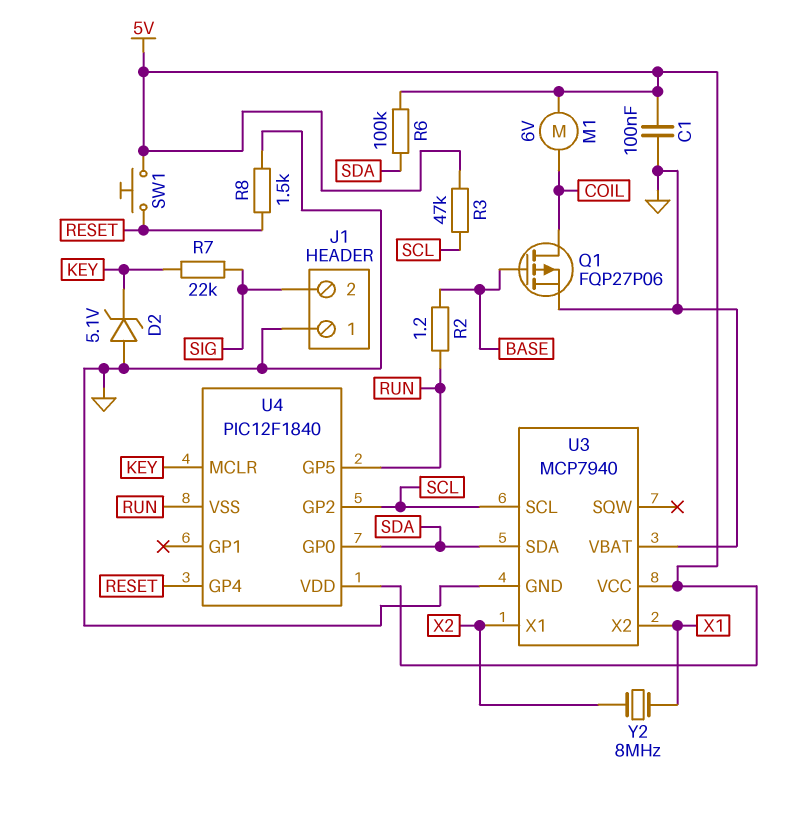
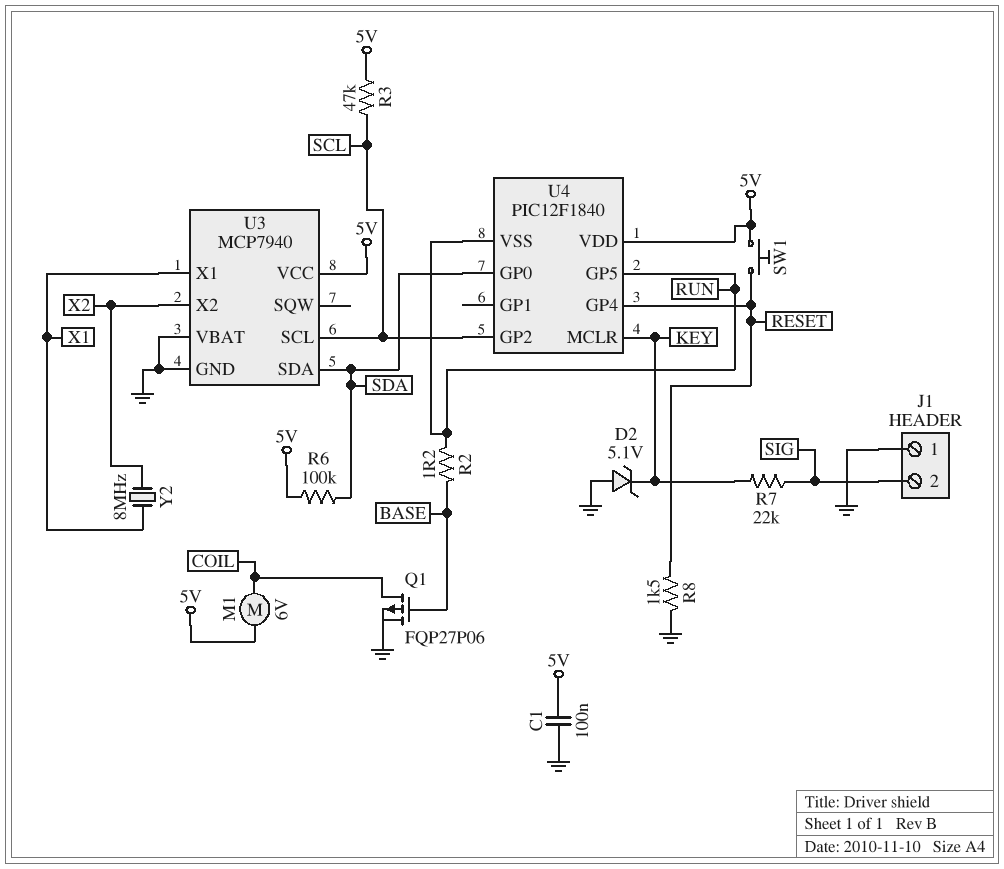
U3 pin X1: X2 -> X1
U3 pin X2: X1 -> X2

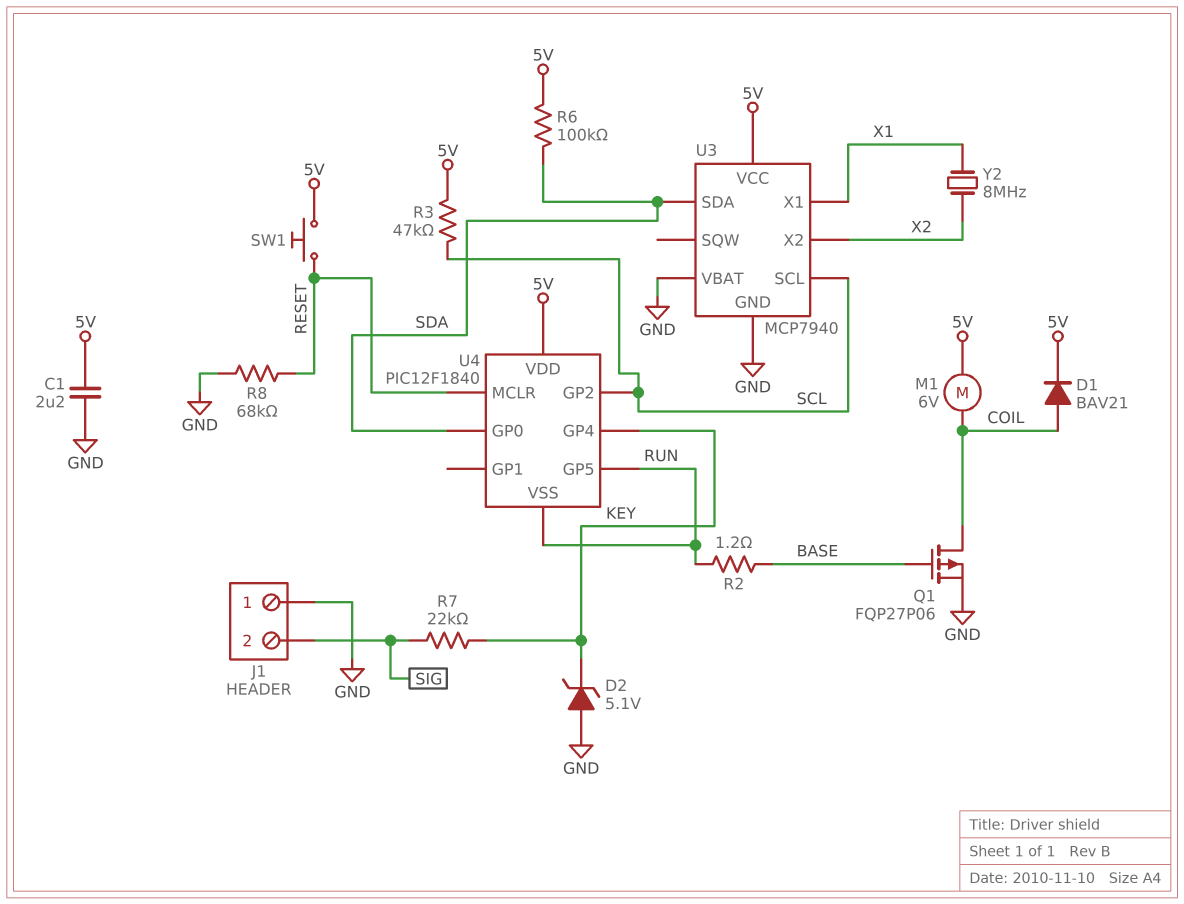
C1: 100nF (5V, GND) -> 2.2uF (5V, GND)
D1: none -> diode BAV21 (A COIL, K 5V)
R8: 1.5k (GND, RESET) -> 68k (GND, RESET)
U4 pin GP4: RESET -> KEY
U4 pin MCLR: KEY -> RESET

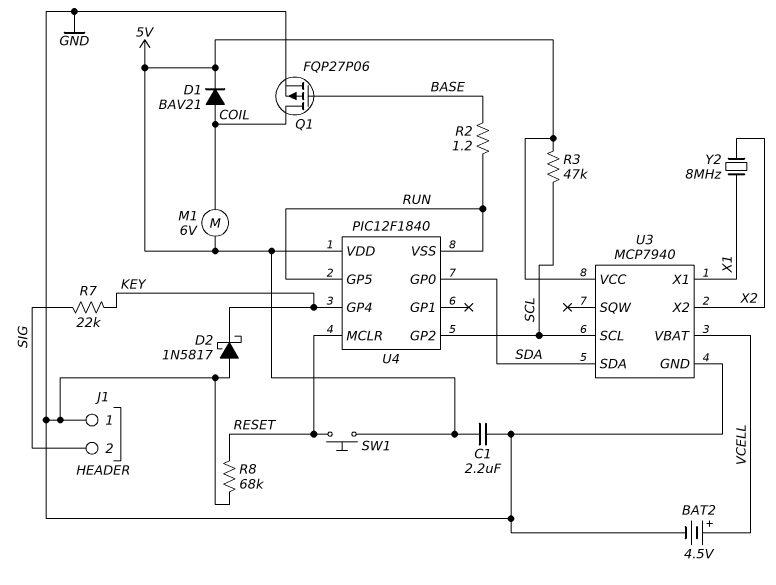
BAT2: none -> 4.5V (plus VCELL, minus GND)
D2: zener 5.1V (A GND, K KEY) -> schottky 1N5817 (A GND, K KEY)
R6: 100k (5V, SDA) -> none
U3 pin VBAT: GND -> VCELL

